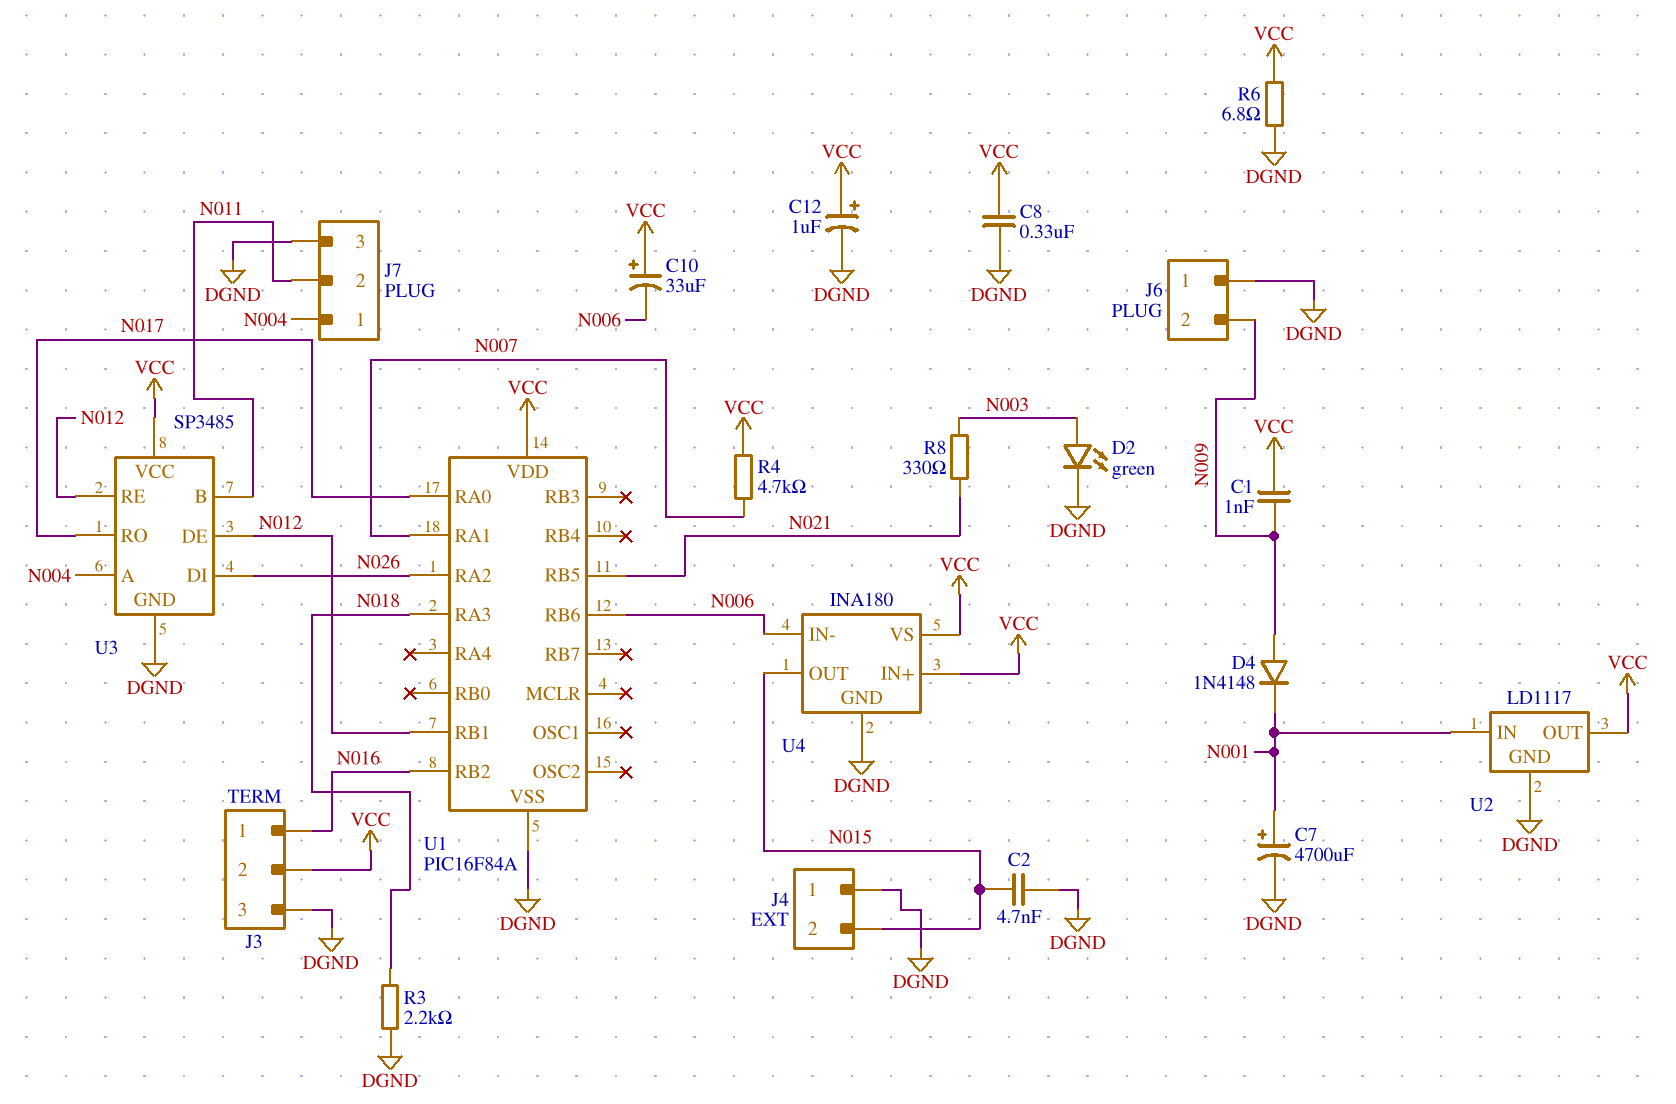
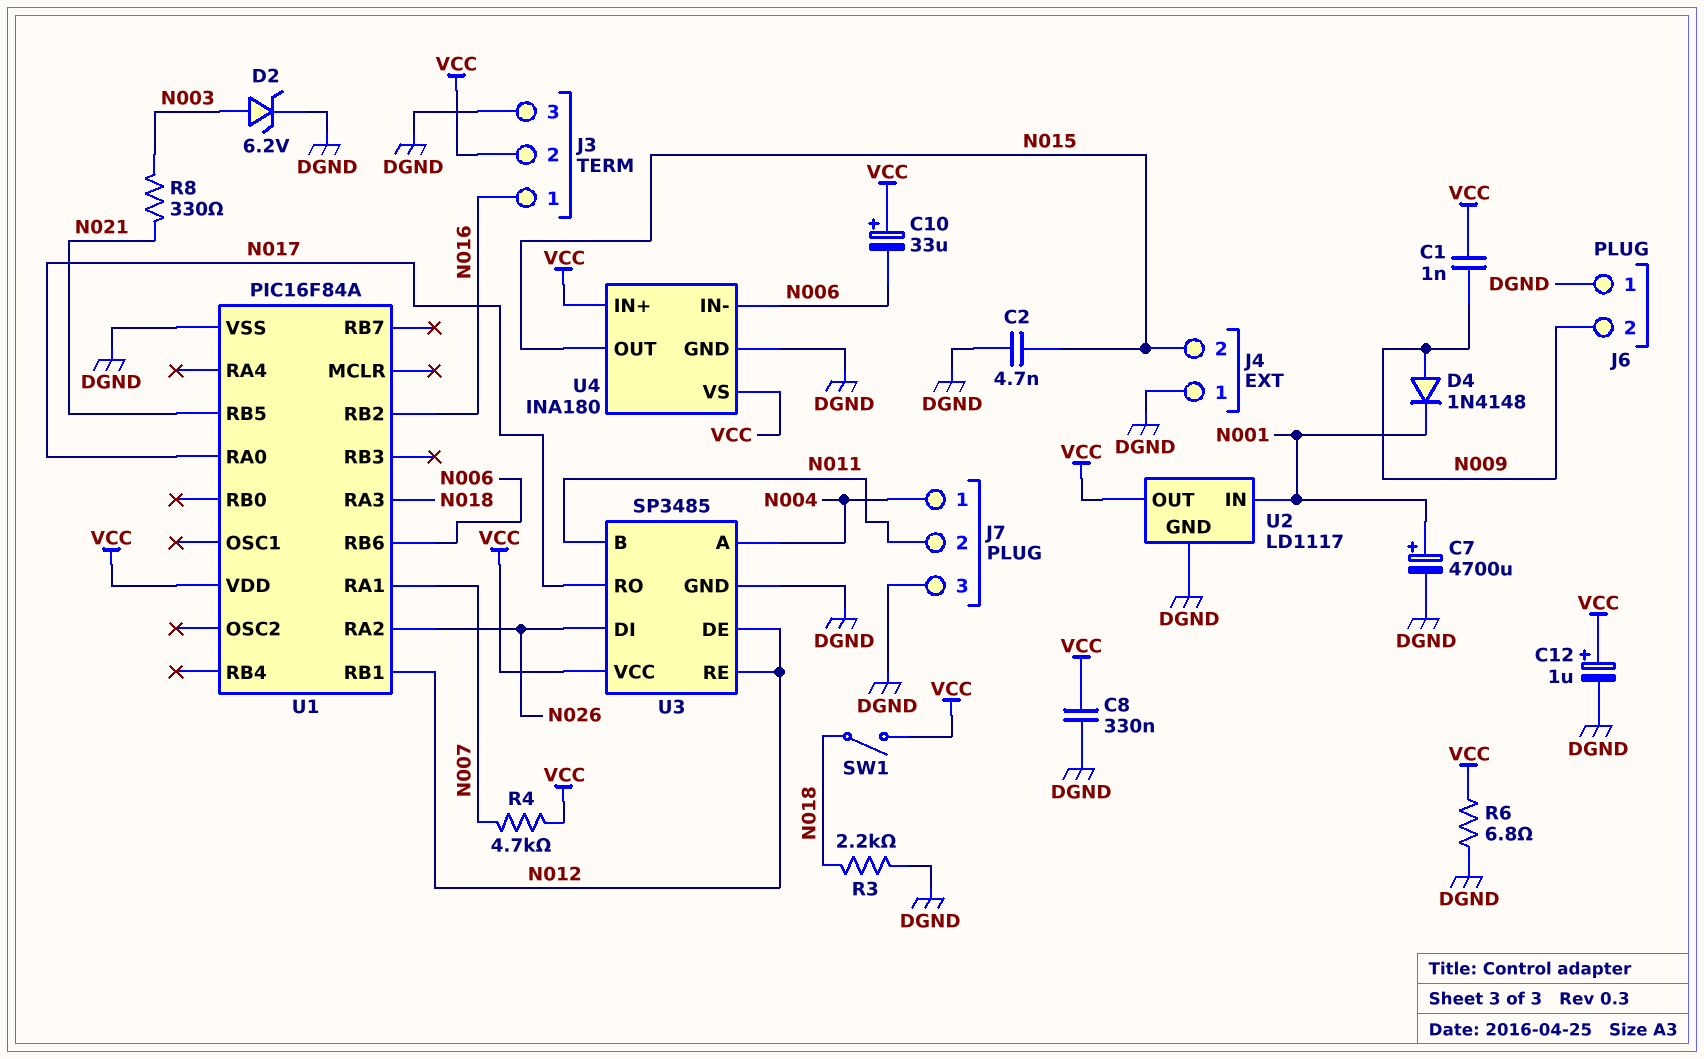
D2: LED green (A N003, K DGND) -> zener 6.2V (A N003, K DGND)
SW1: none -> switch (N018, VCC)

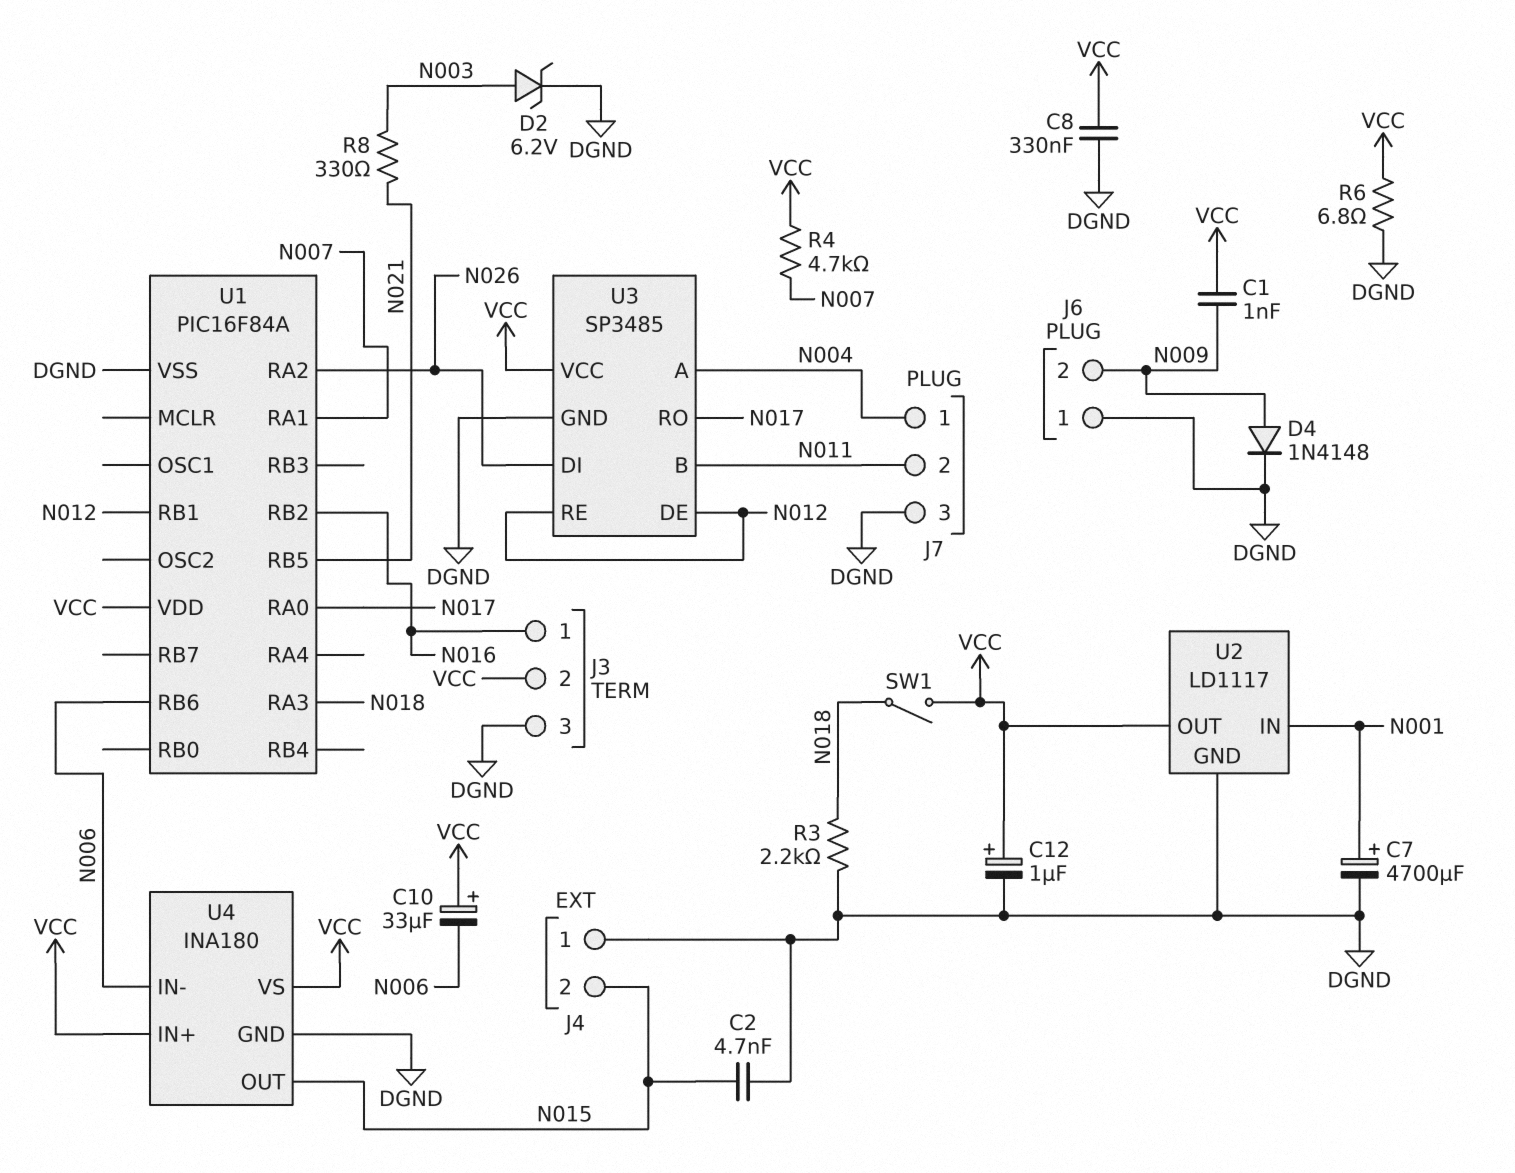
D4: diode 1N4148 (A N009, K N001) -> diode 1N4148 (A N009, K DGND)

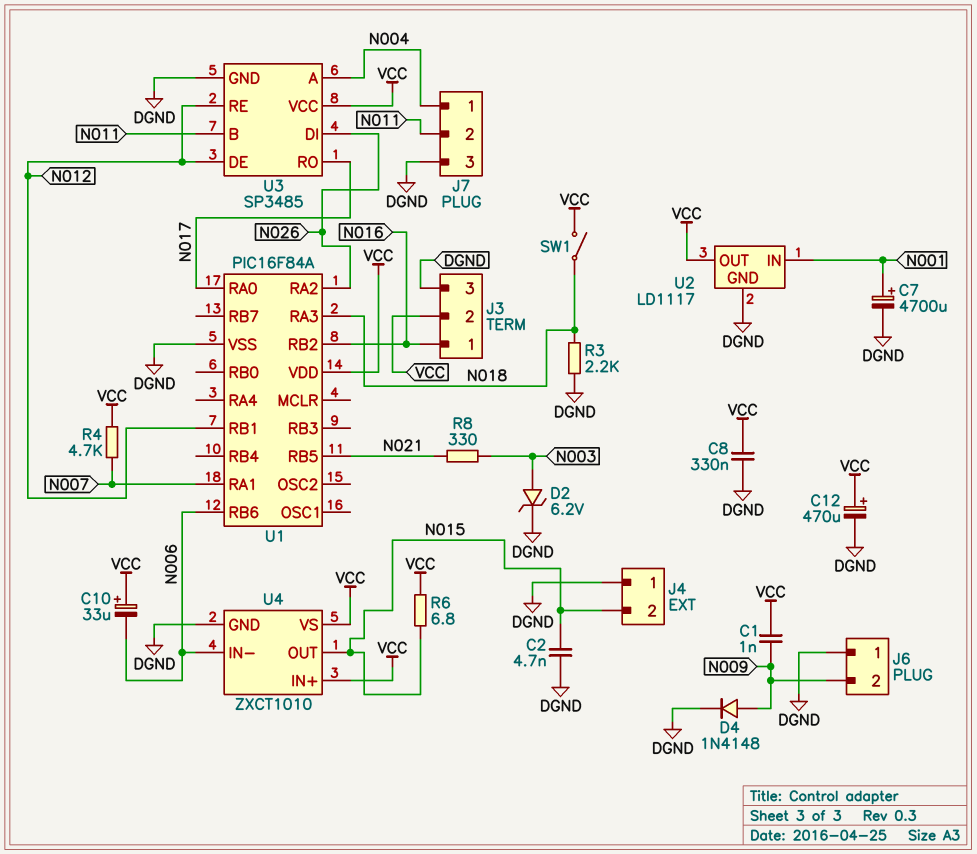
C12: 1uF (plus VCC, minus DGND) -> 470uF (plus VCC, minus DGND)
R6: 6.8 (DGND, VCC) -> 6.8 (N015, VCC)
U4: INA180 -> ZXCT1010

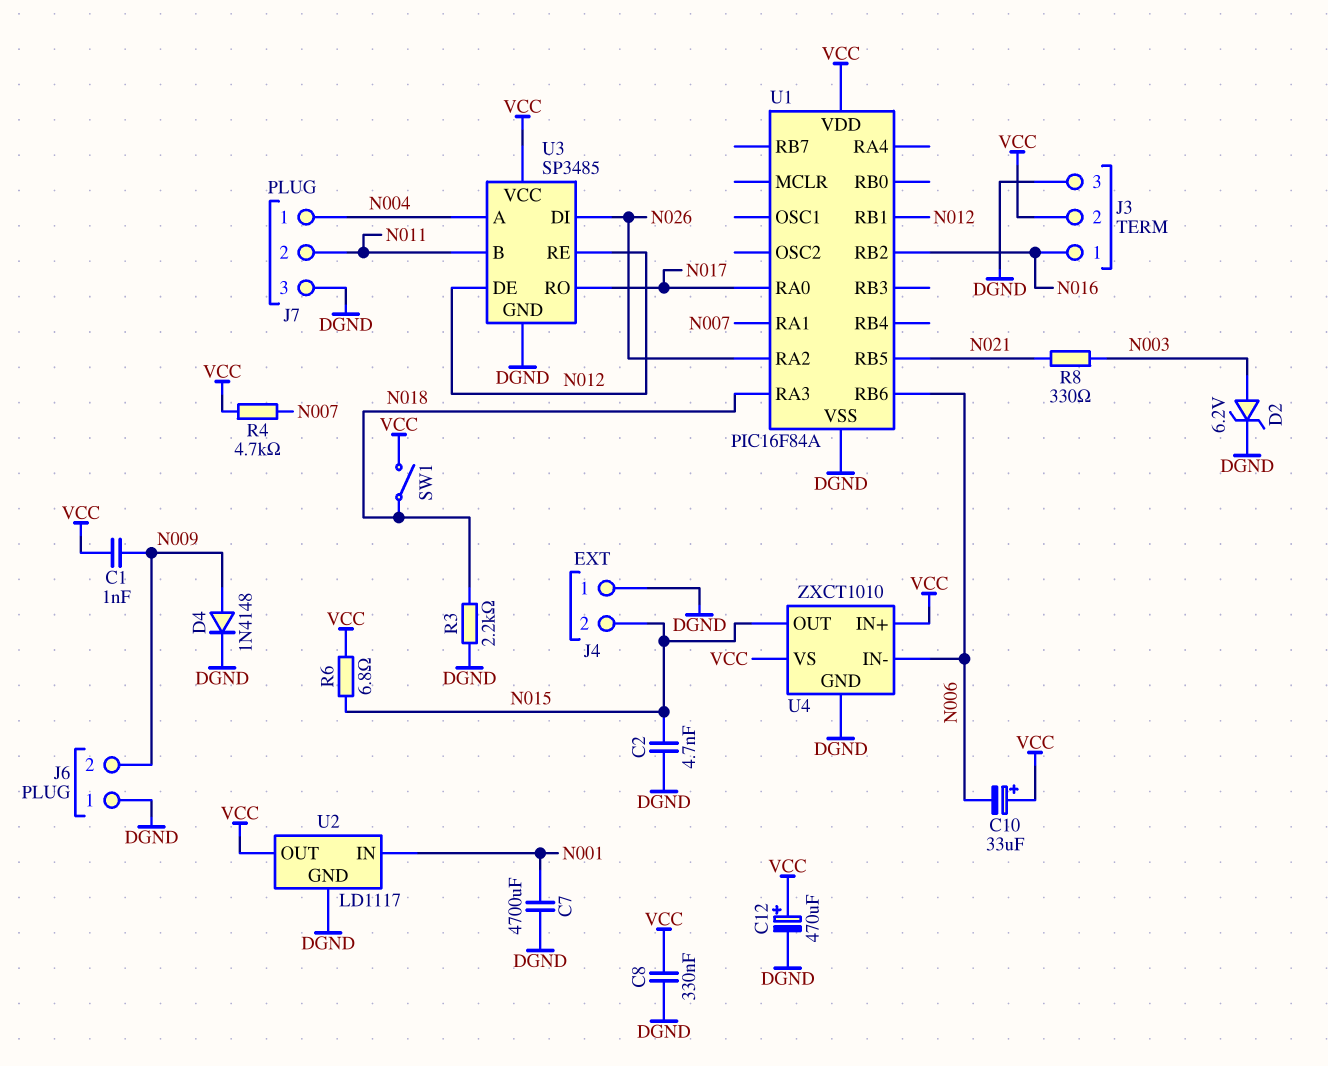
C7: 4700uF (plus N001, minus DGND) -> 4700uF (DGND, N001)

